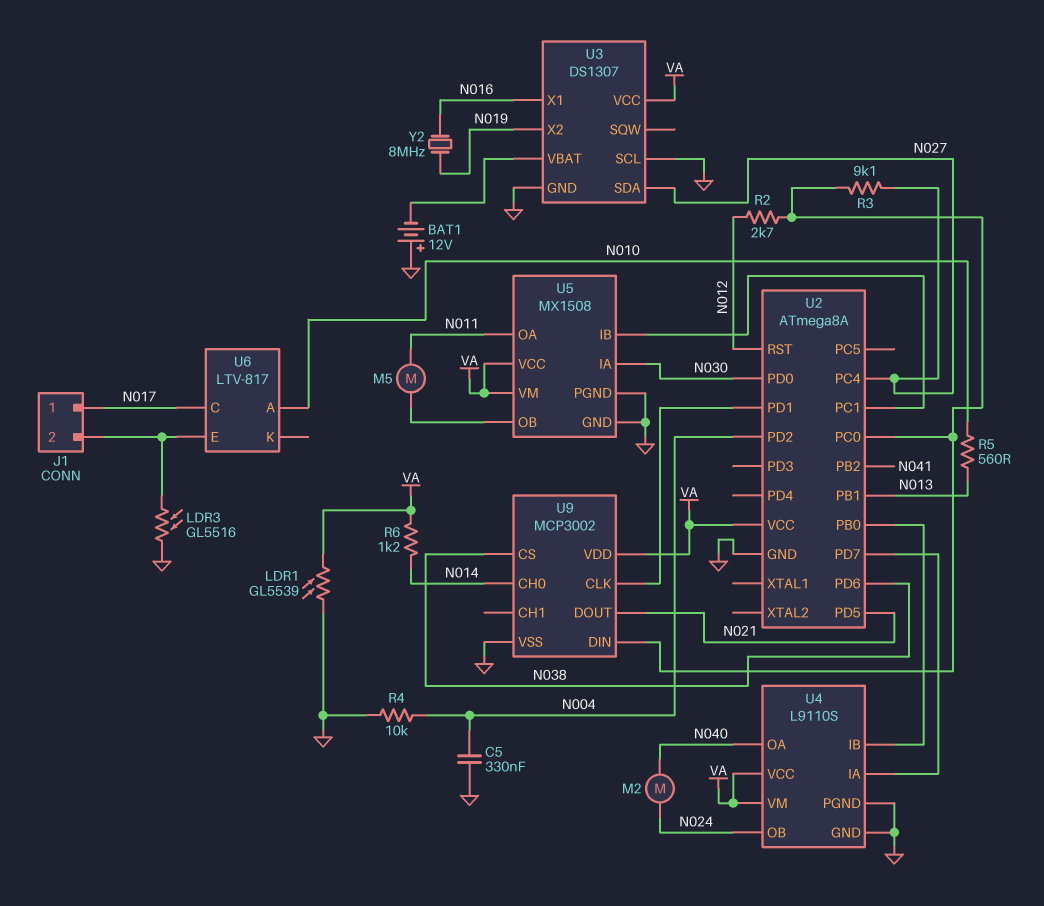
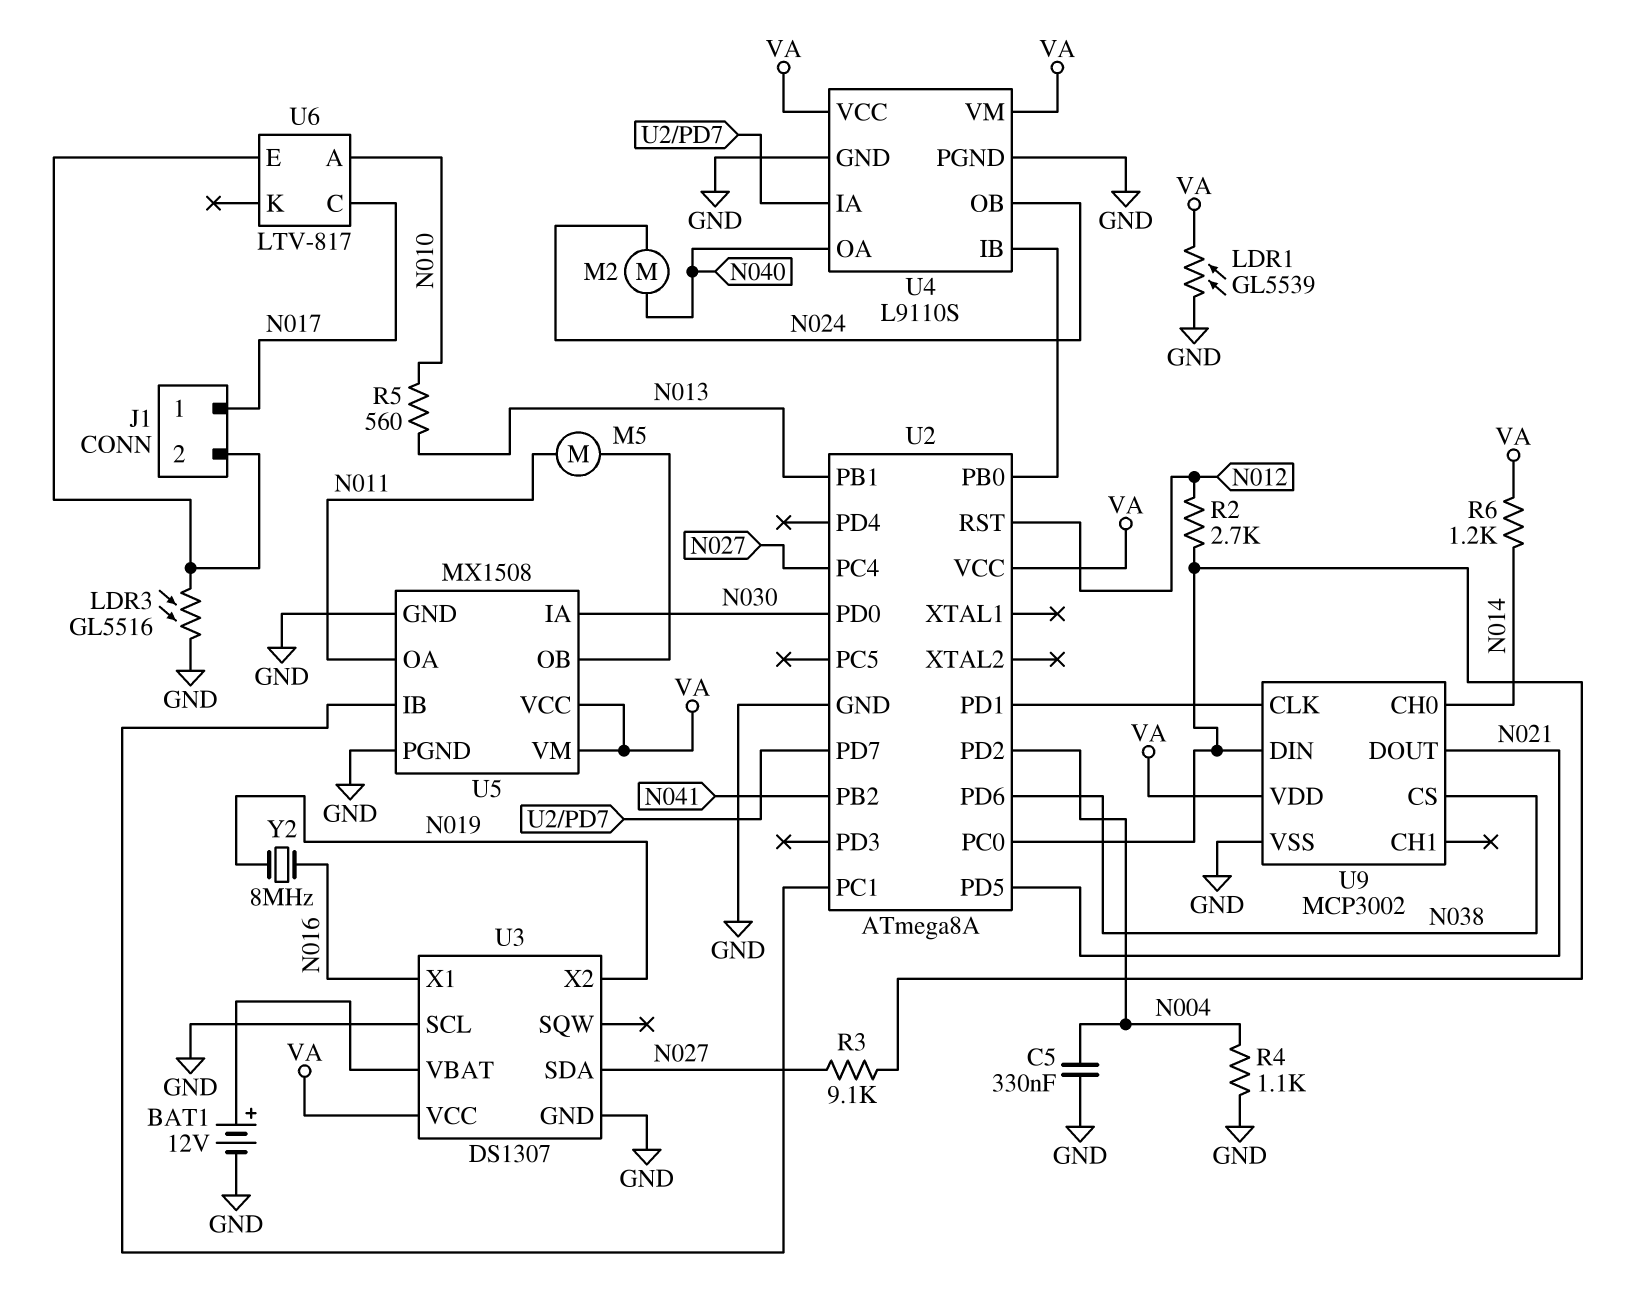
BAT1: 12V (plus GND, minus U3/VBAT) -> 12V (plus U3/VBAT, minus GND)
R4: 10k (GND, N004) -> 1.1k (GND, N004)

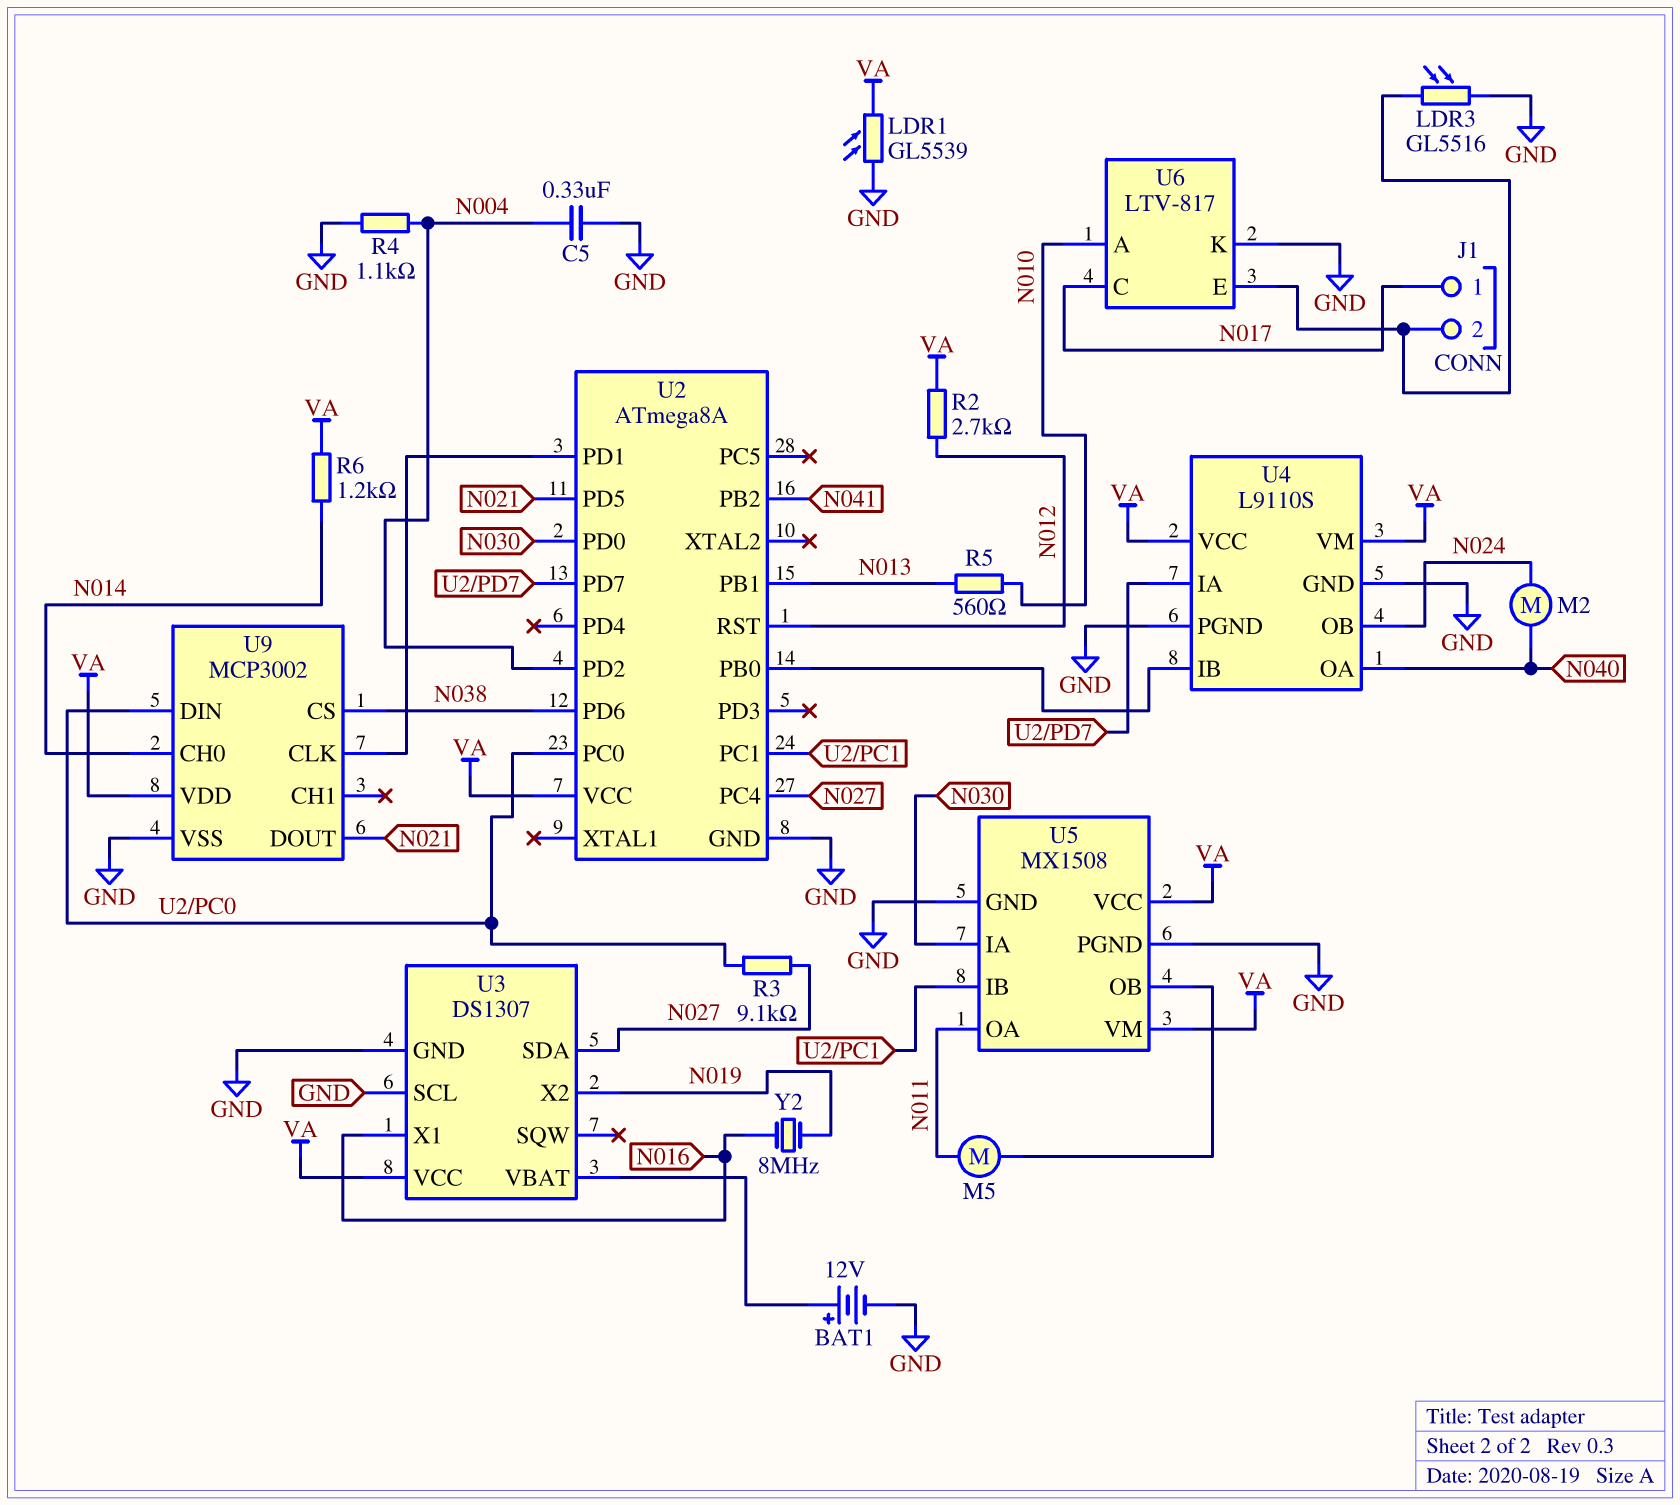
R2: 2.7k (N012, U2/PC0) -> 2.7k (N012, VA)
U6 pin K: none -> GND

